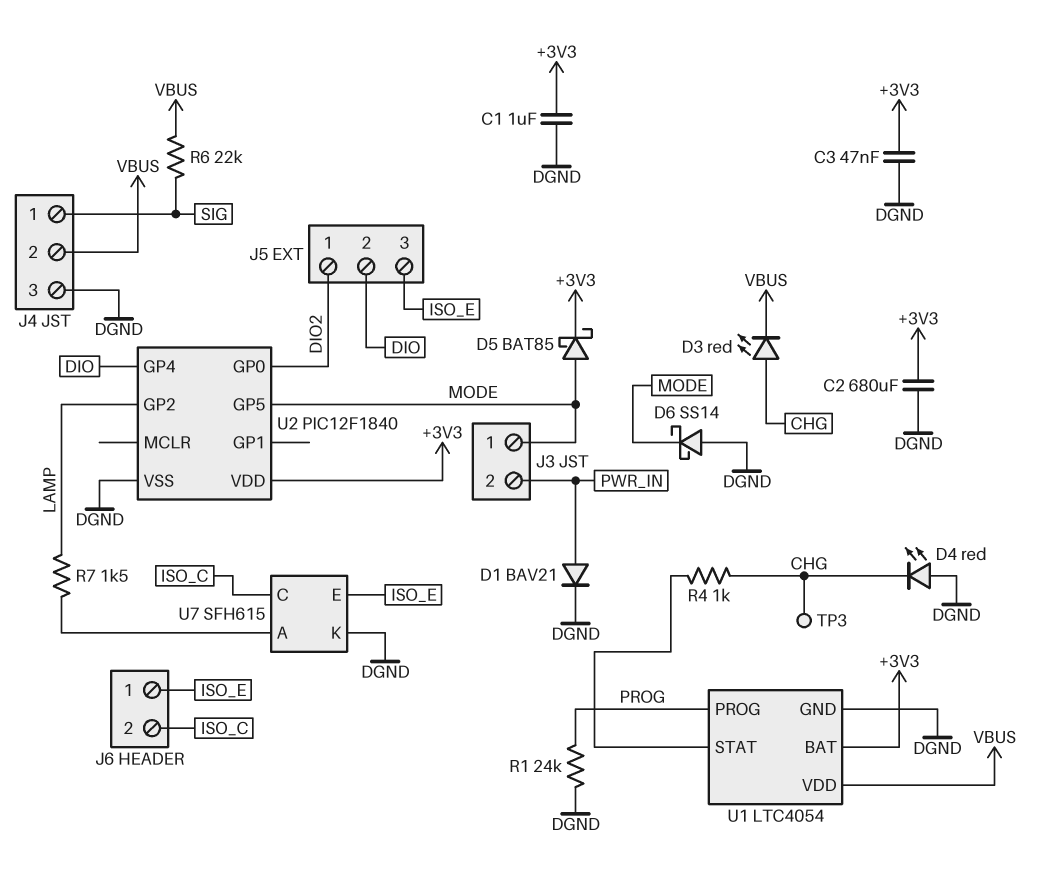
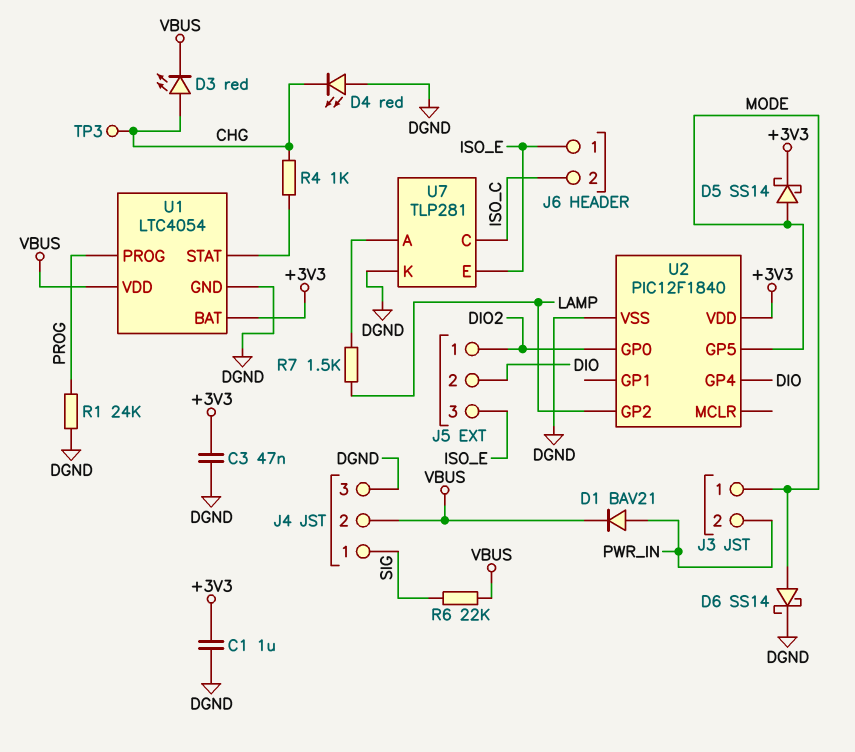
C2: 680uF (+3V3, DGND) -> none
D1: diode BAV21 (A PWR_IN, K DGND) -> diode BAV21 (A PWR_IN, K VBUS)
D5: schottky BAT85 (A MODE, K +3V3) -> schottky SS14 (A MODE, K +3V3)
D6: schottky SS14 (A DGND, K MODE) -> schottky SS14 (A MODE, K DGND)
U7: SFH615 -> TLP281

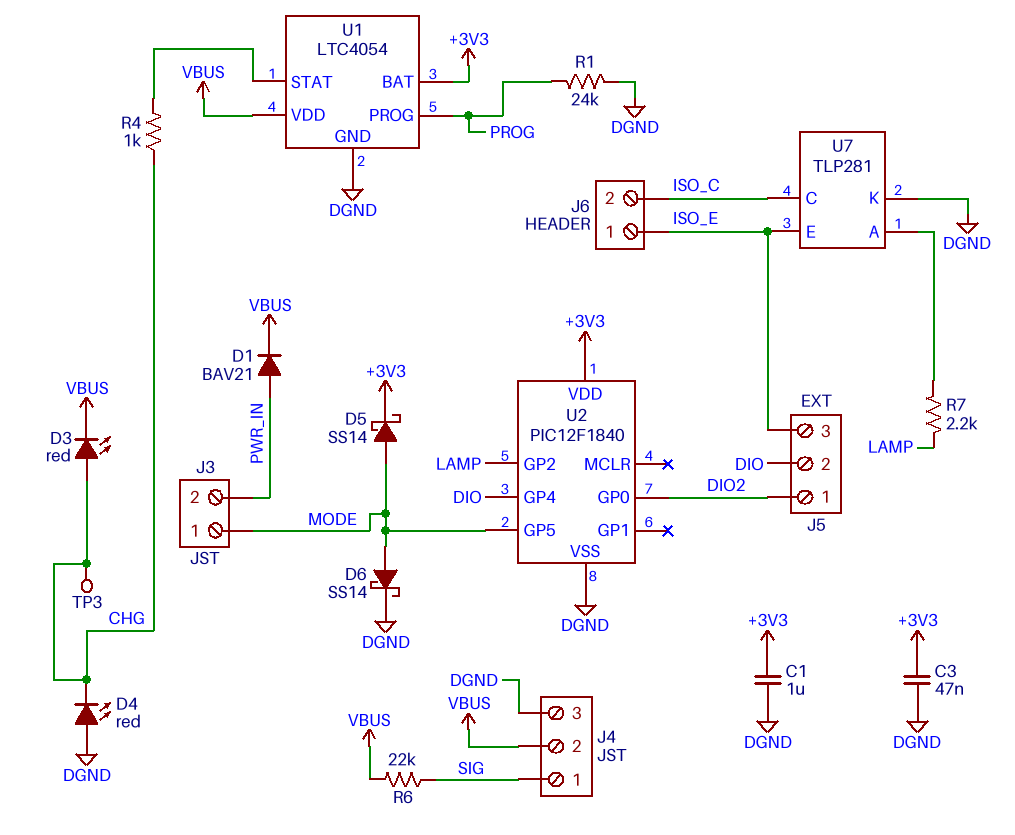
R7: 1.5k (LAMP, U7/A) -> 2.2k (LAMP, U7/A)

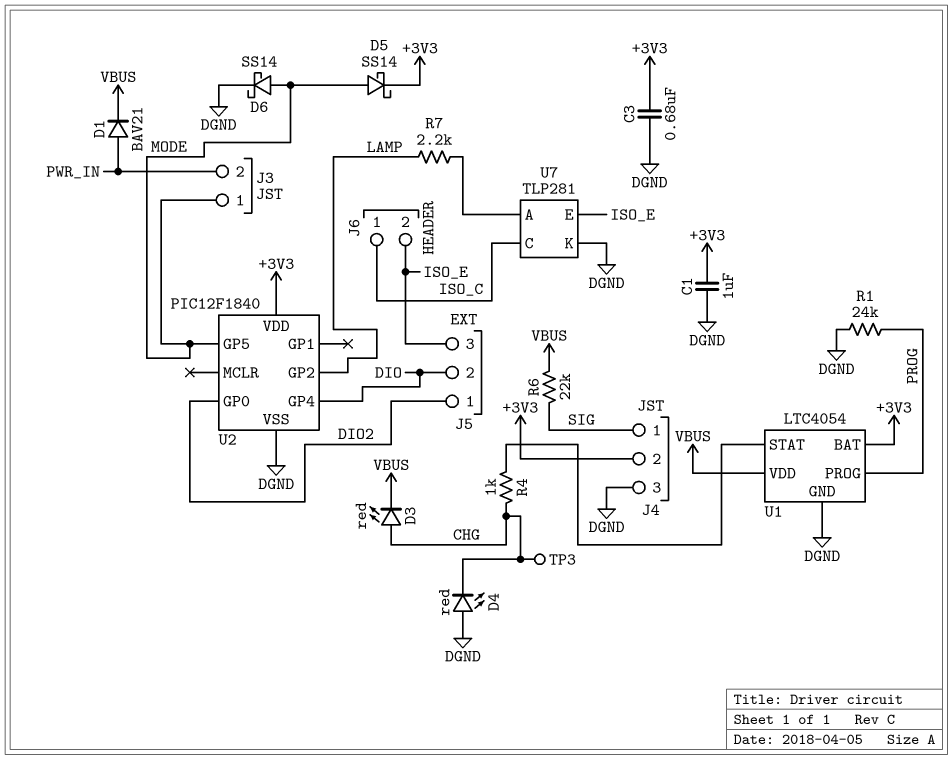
C3: 47nF (+3V3, DGND) -> 680nF (+3V3, DGND)
J4 pin 2: VBUS -> +3V3
J6 pin 1: ISO_E -> ISO_C
J6 pin 2: ISO_C -> ISO_E

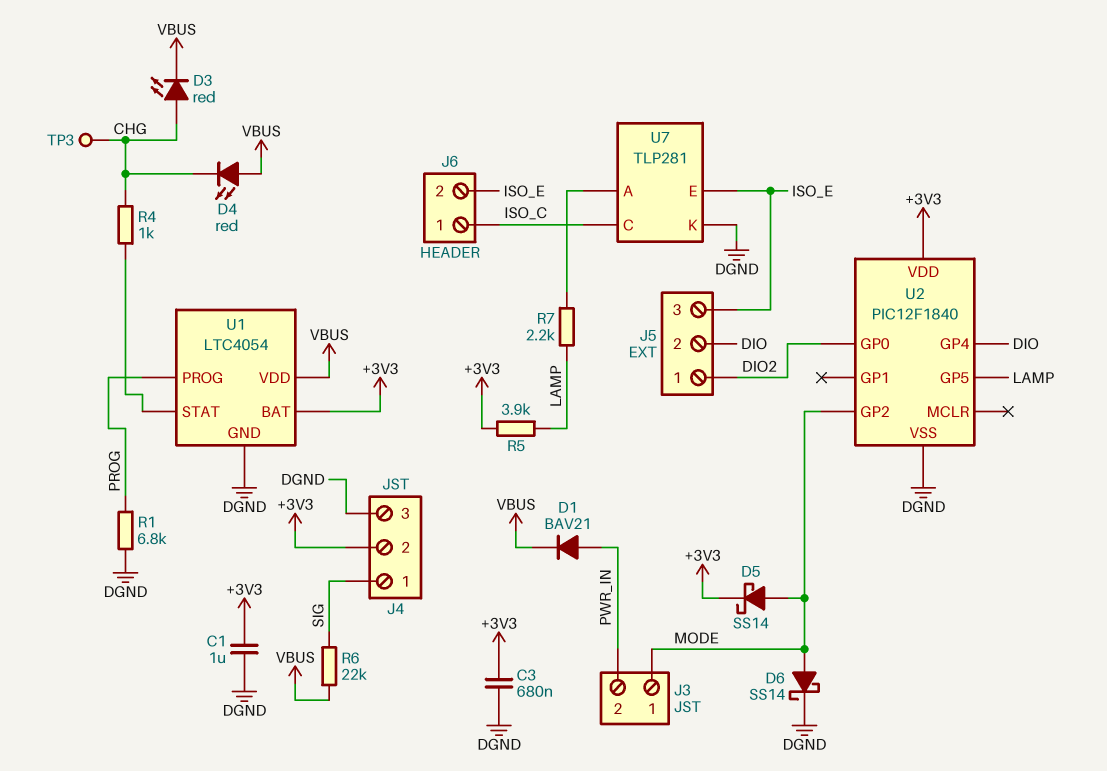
D4: LED red (A DGND, K CHG) -> LED red (A VBUS, K CHG)
R1: 24k (DGND, PROG) -> 6.8k (DGND, PROG)
R5: none -> 3.9k (+3V3, LAMP)
U2 pin GP2: LAMP -> MODE
U2 pin GP5: MODE -> LAMP

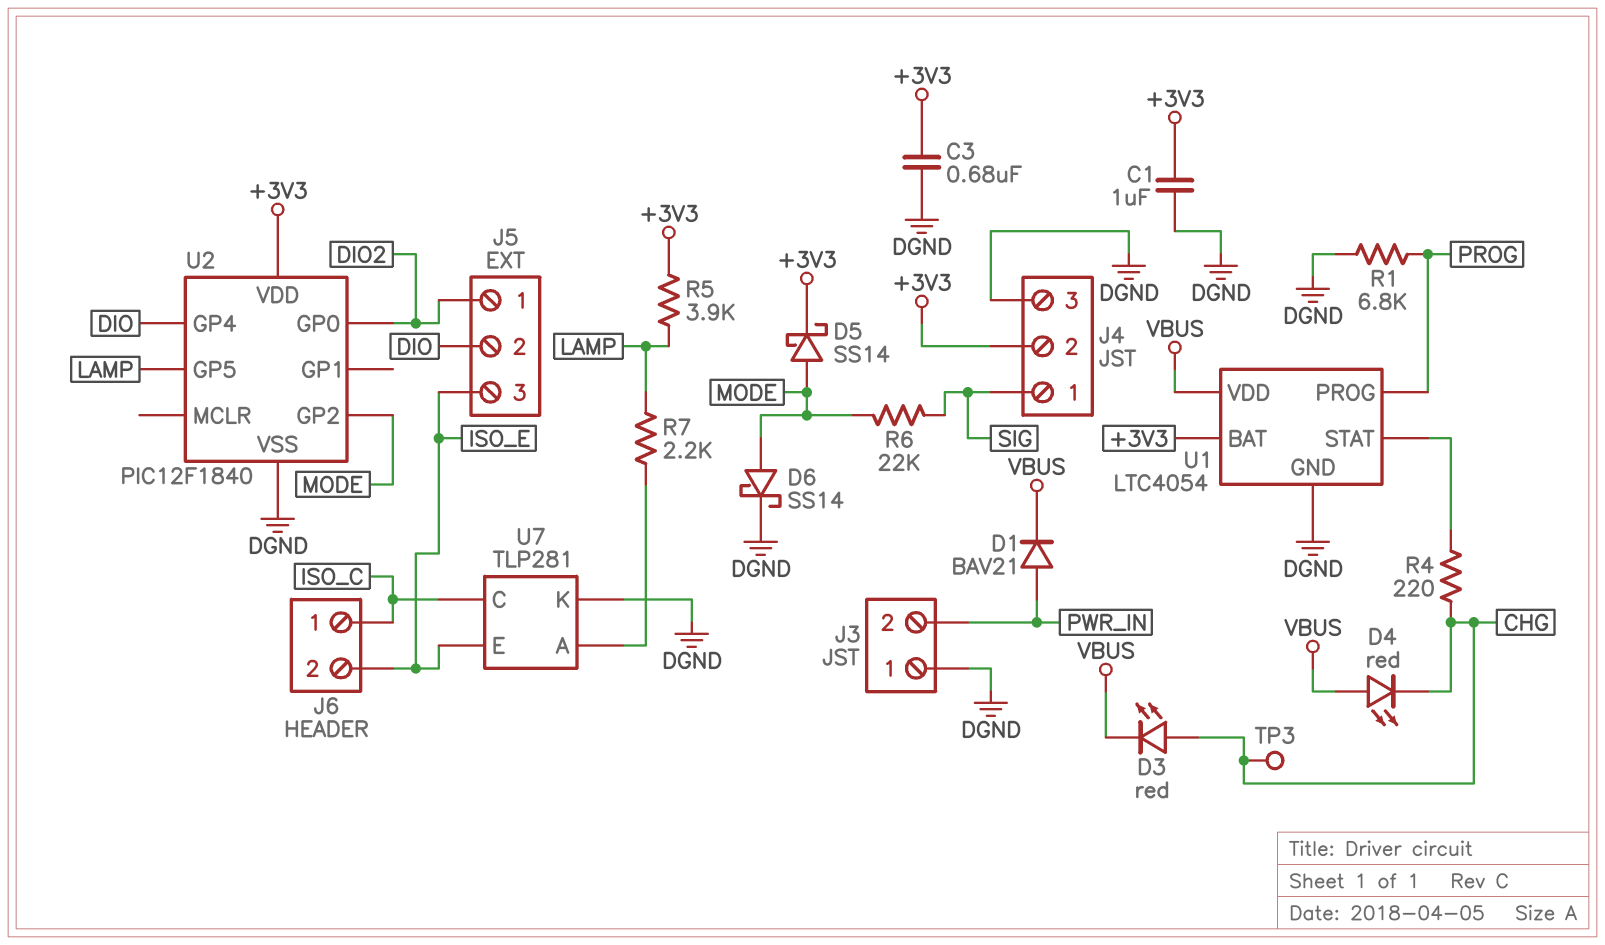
J3 pin 1: MODE -> DGND
R4: 1k (CHG, U1/STAT) -> 220 (CHG, U1/STAT)
R6: 22k (SIG, VBUS) -> 22k (MODE, SIG)

